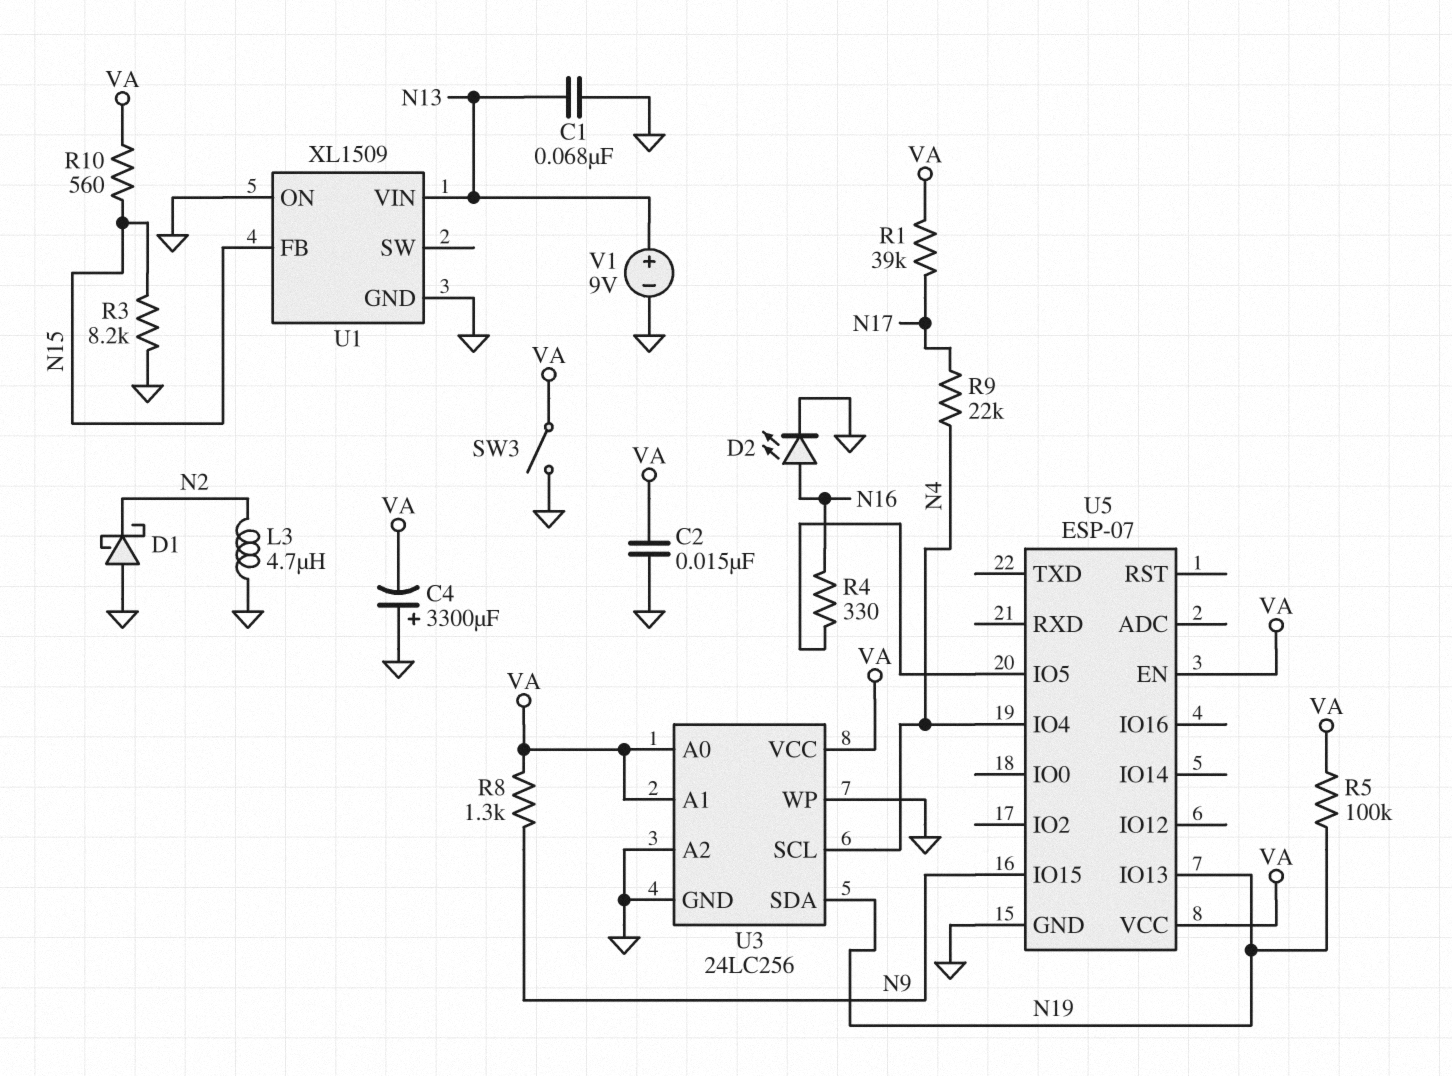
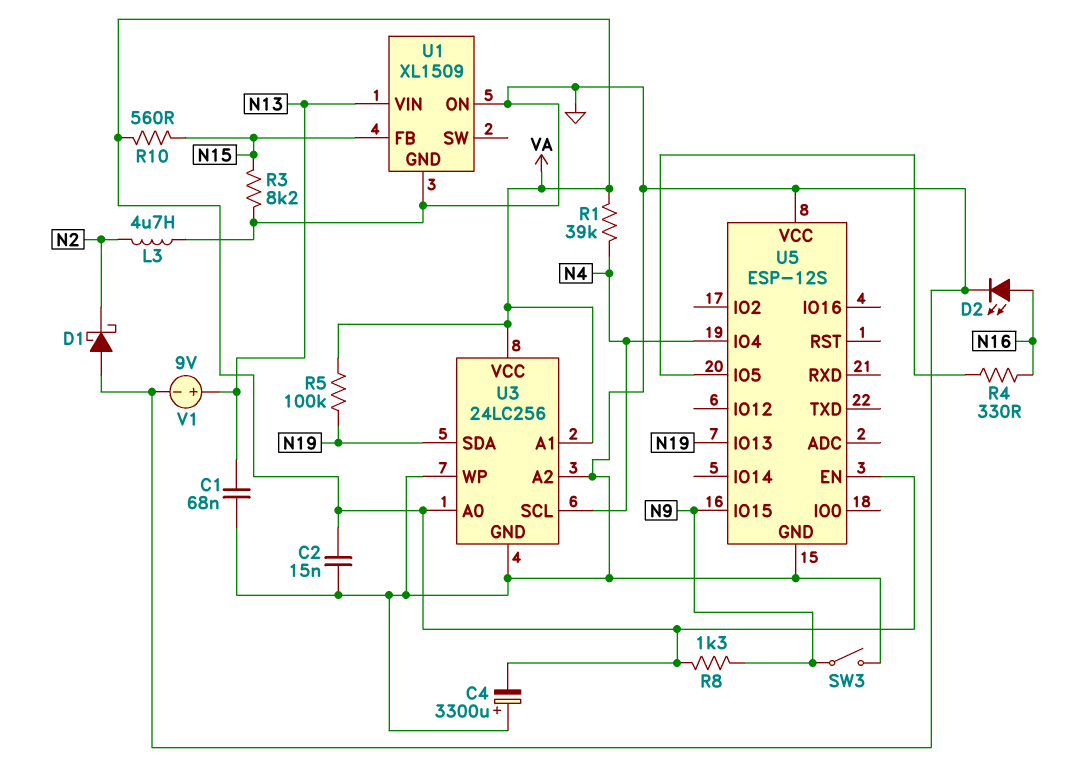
R1: 39k (N17, VA) -> 39k (N4, VA)
R9: 22k (N4, N17) -> none
SW3: switch (GND, VA) -> switch (GND, N9)
U5: ESP-07 -> ESP-12S
U5 pin VCC: VA -> GND

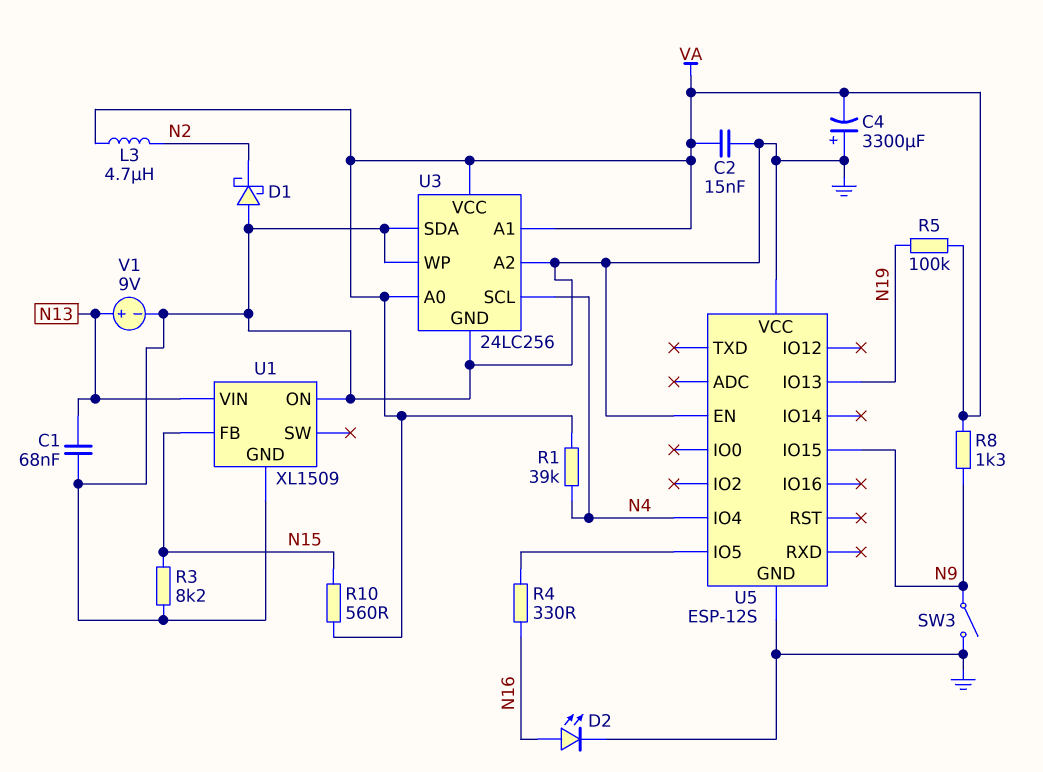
L3: 4.7uH (GND, N2) -> 4.7uH (N2, VA)
U3 pin SDA: N19 -> GND
U5 pin EN: VA -> GND

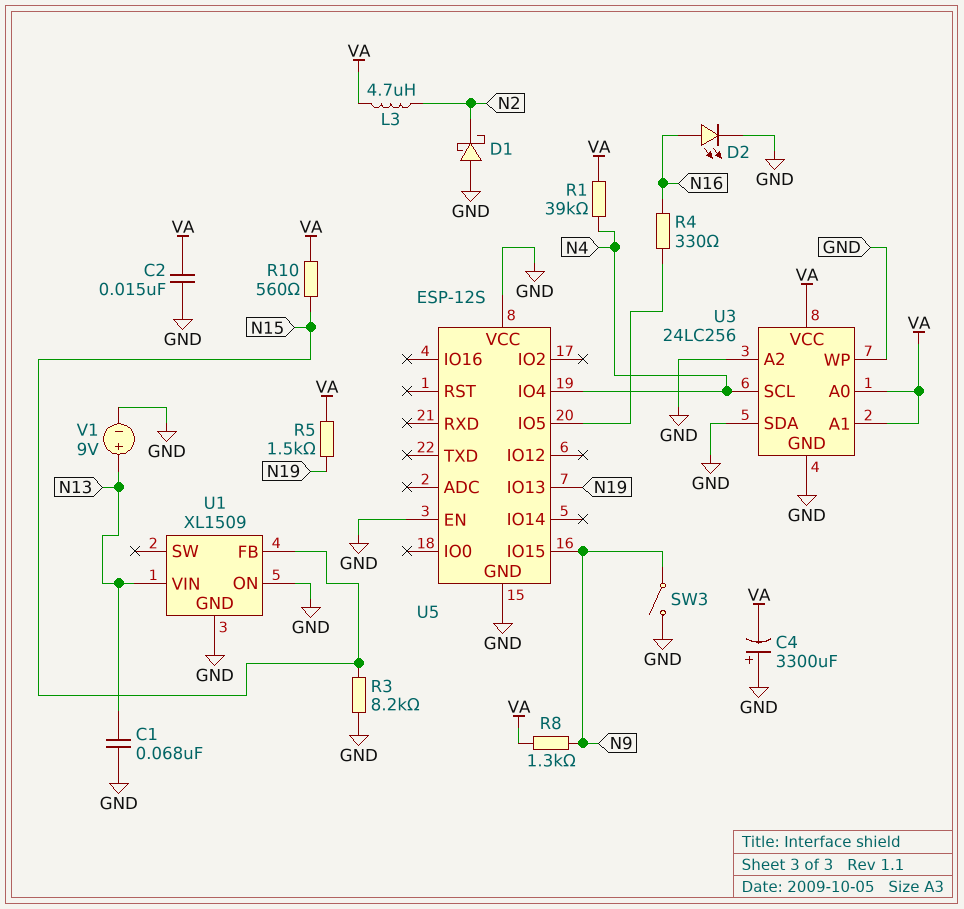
R5: 100k (N19, VA) -> 1.5k (N19, VA)

